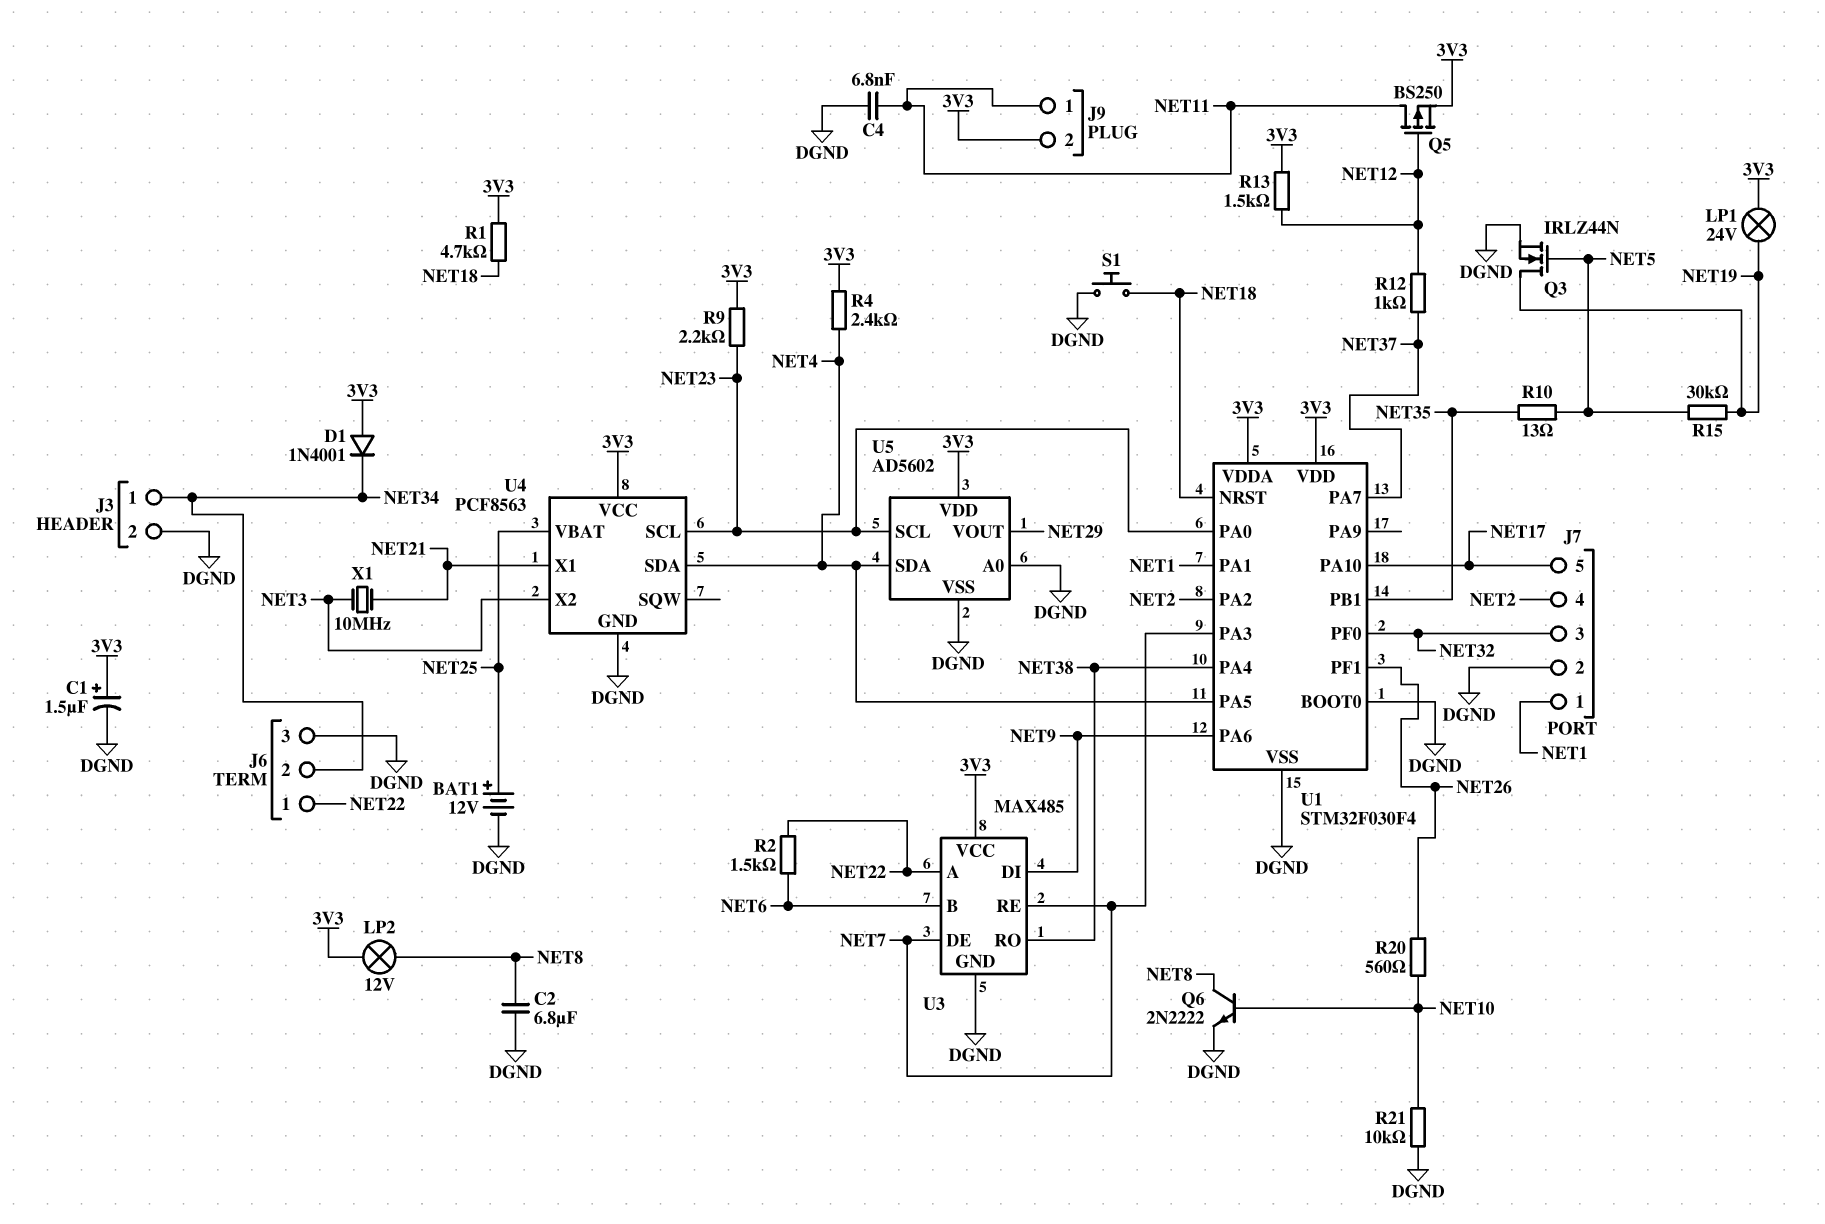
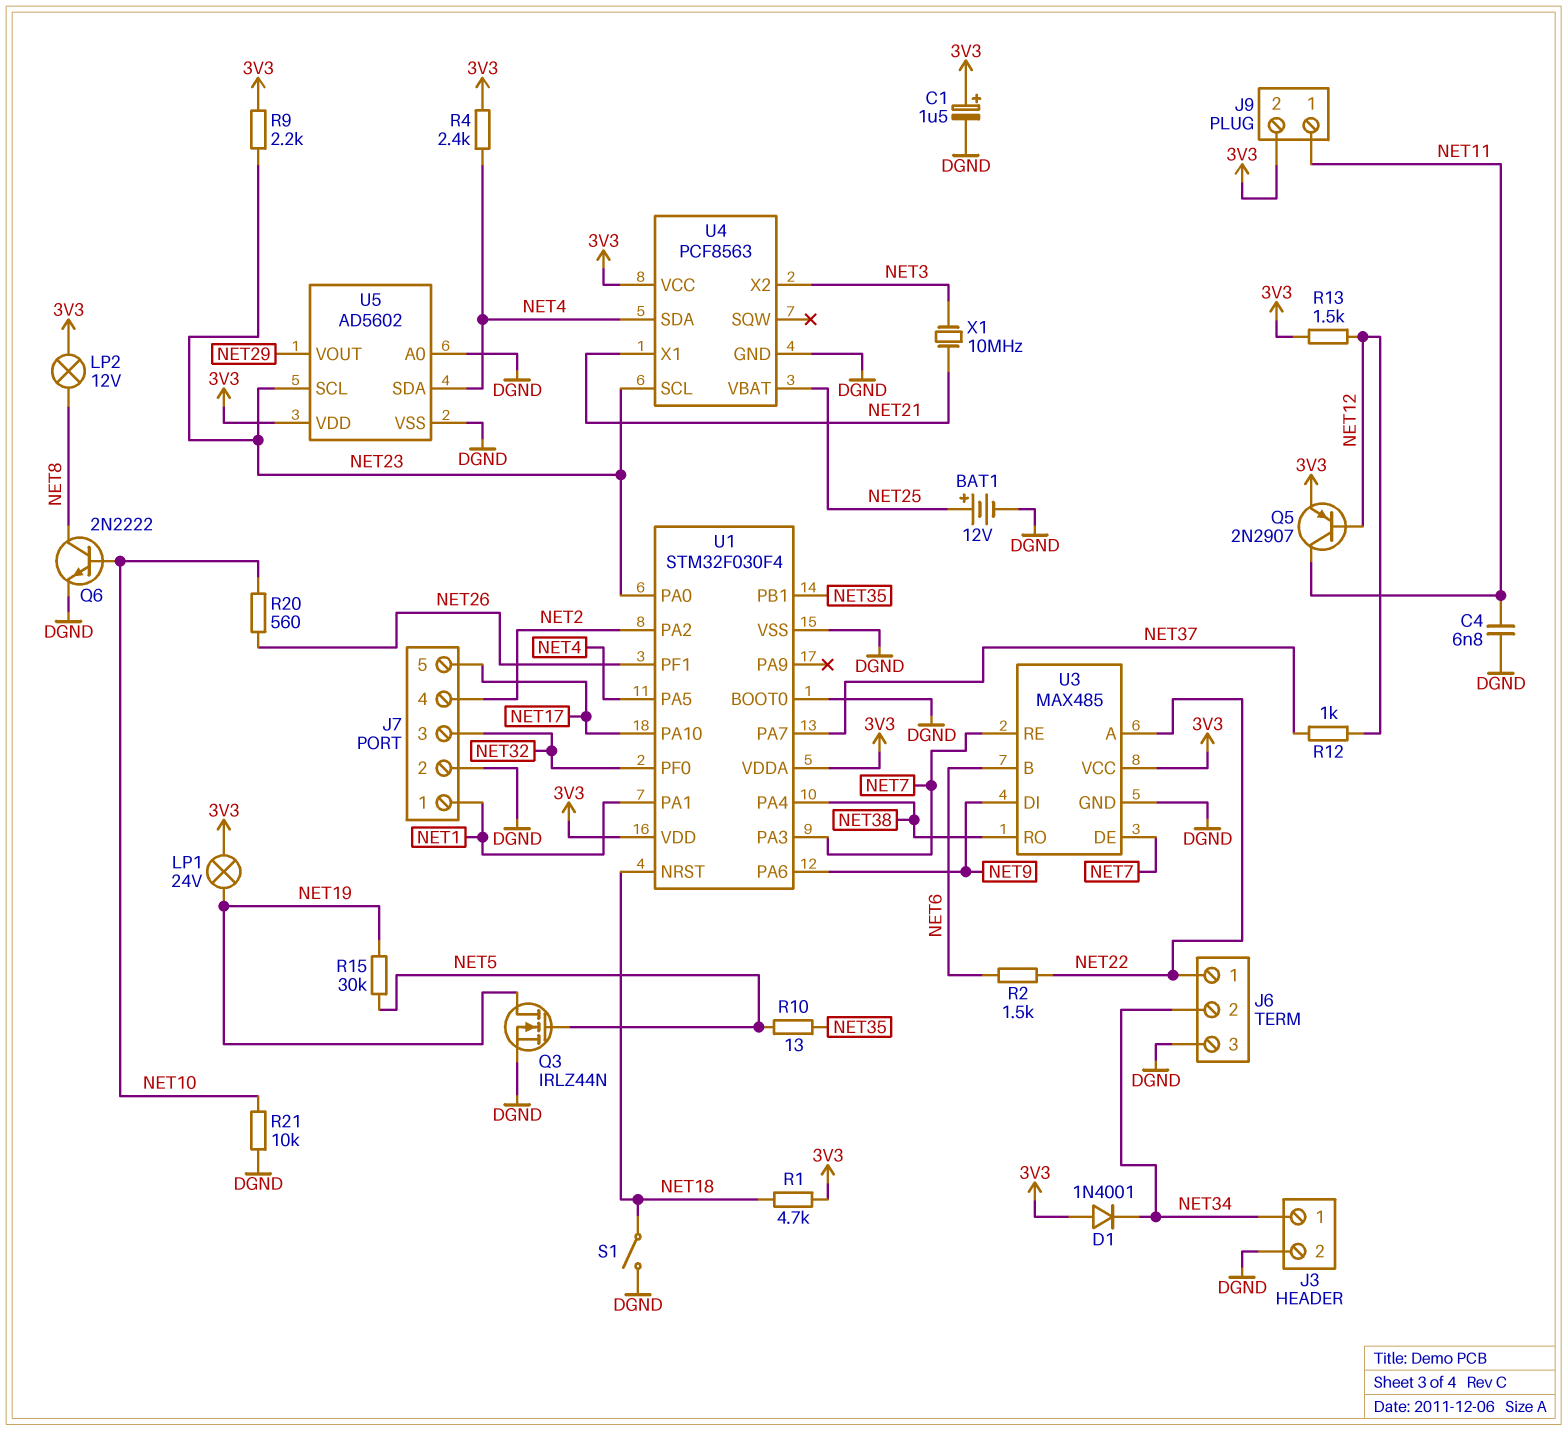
C2: 6.8uF (DGND, NET8) -> none
Q5: PMOS BS250 (G NET12, D NET11, S 3V3) -> PNP 2N2907 (B NET12, C NET11, E 3V3)
S1: button (DGND, NET18) -> switch (DGND, NET18)

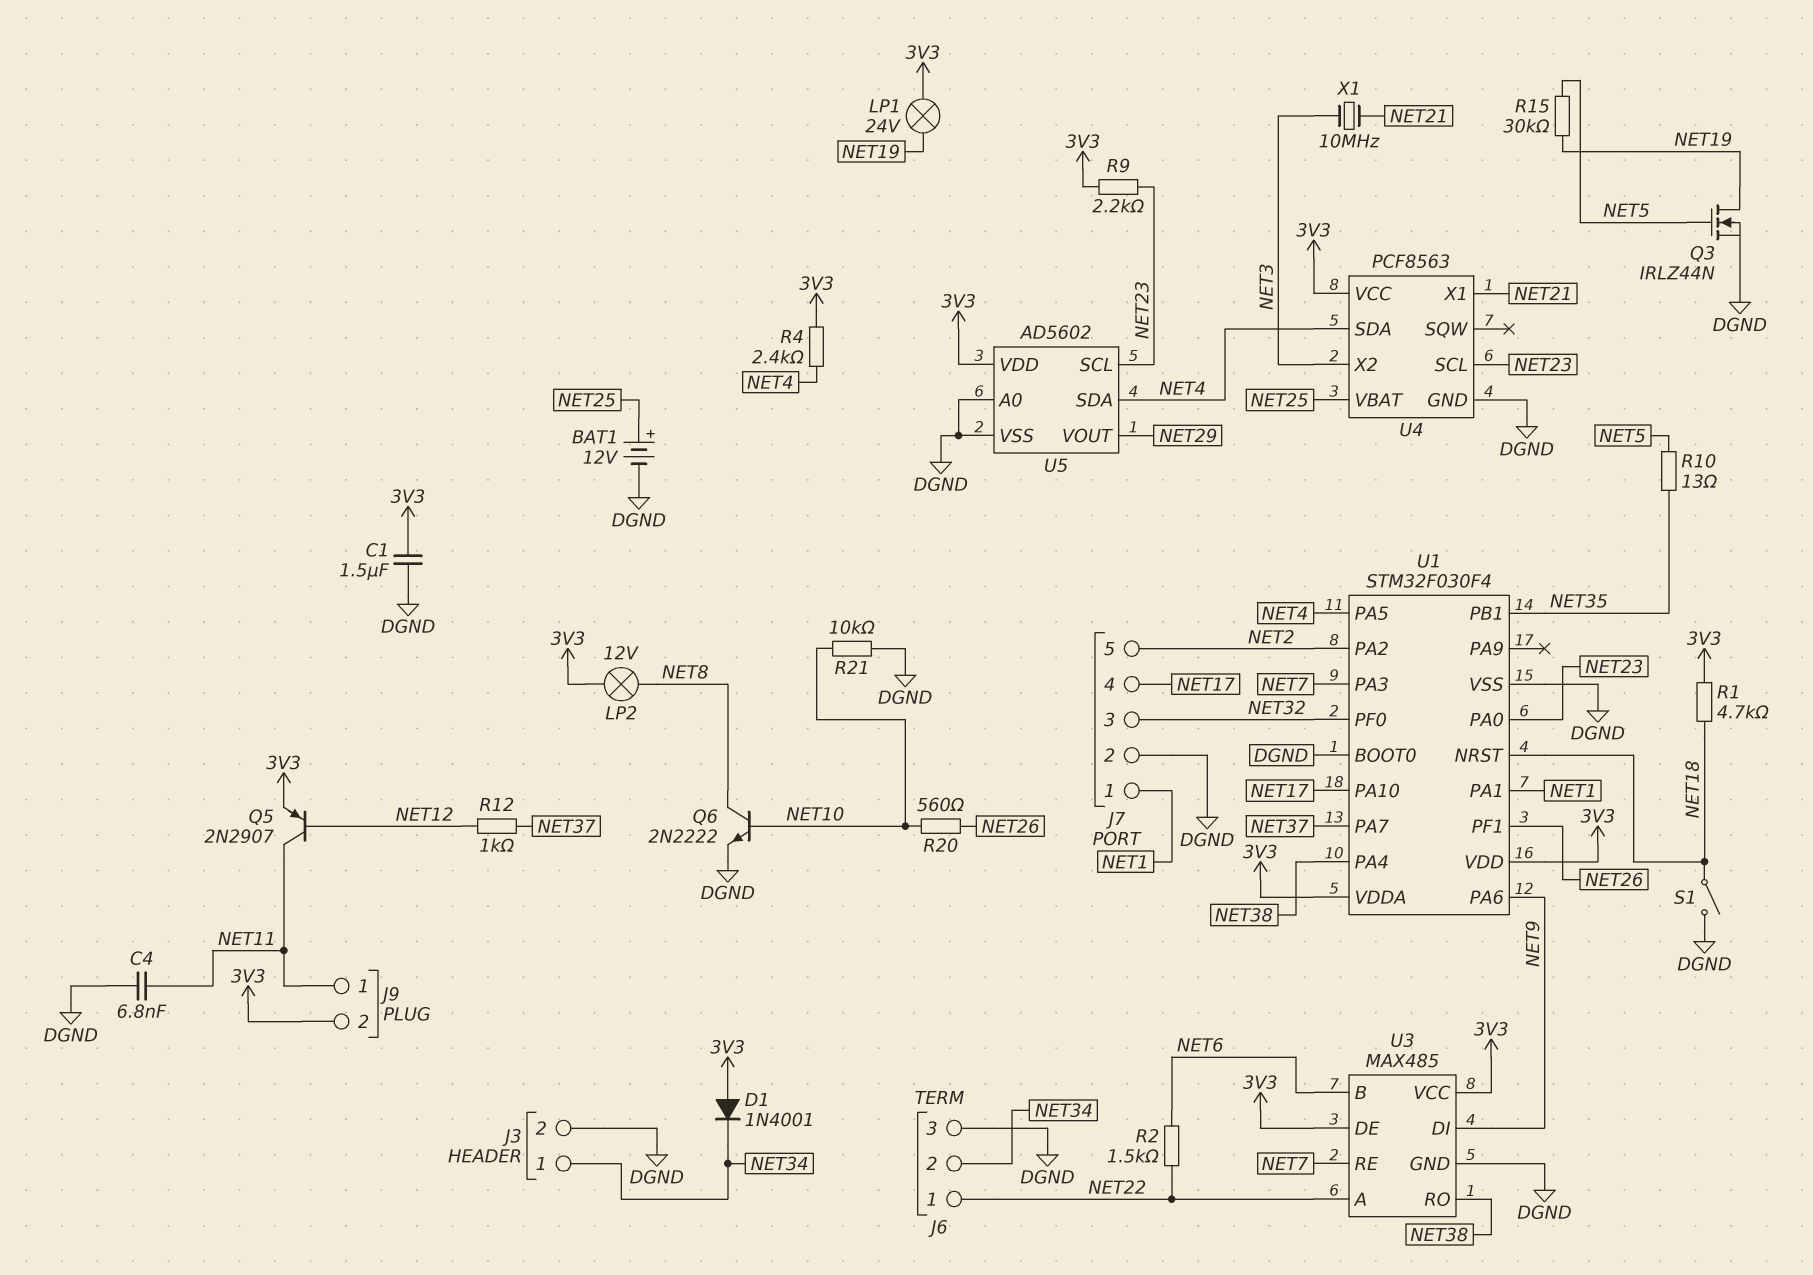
C1: 1.5uF (plus 3V3, minus DGND) -> 1.5uF (3V3, DGND)
J7 pin 4: NET2 -> NET17
J7 pin 5: NET17 -> NET2
R13: 1.5k (3V3, NET12) -> none
U3 pin DE: NET7 -> 3V3

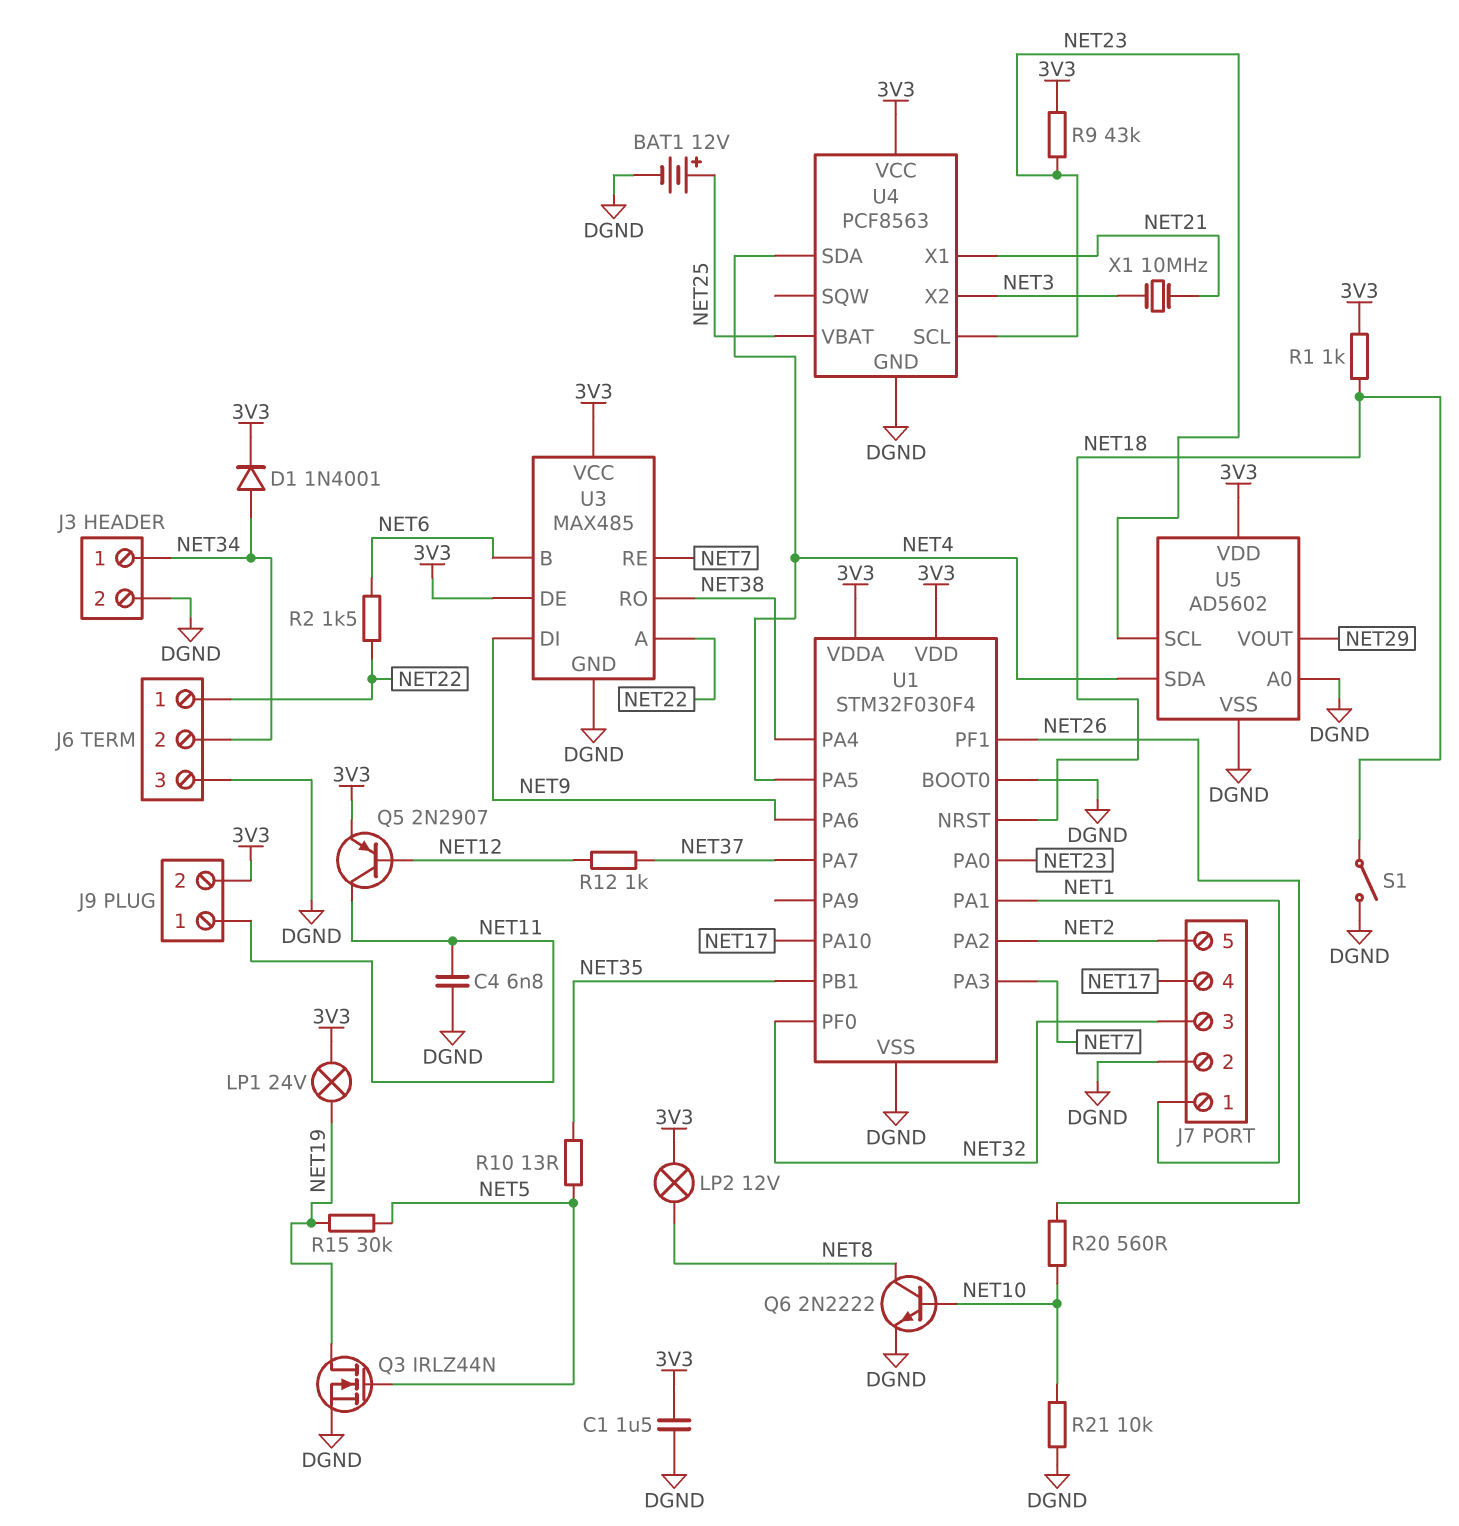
D1: diode 1N4001 (A 3V3, K NET34) -> diode 1N4001 (A NET34, K 3V3)
R1: 4.7k (3V3, NET18) -> 1k (3V3, NET18)
R4: 2.4k (3V3, NET4) -> none
R9: 2.2k (3V3, NET23) -> 43k (3V3, NET23)

